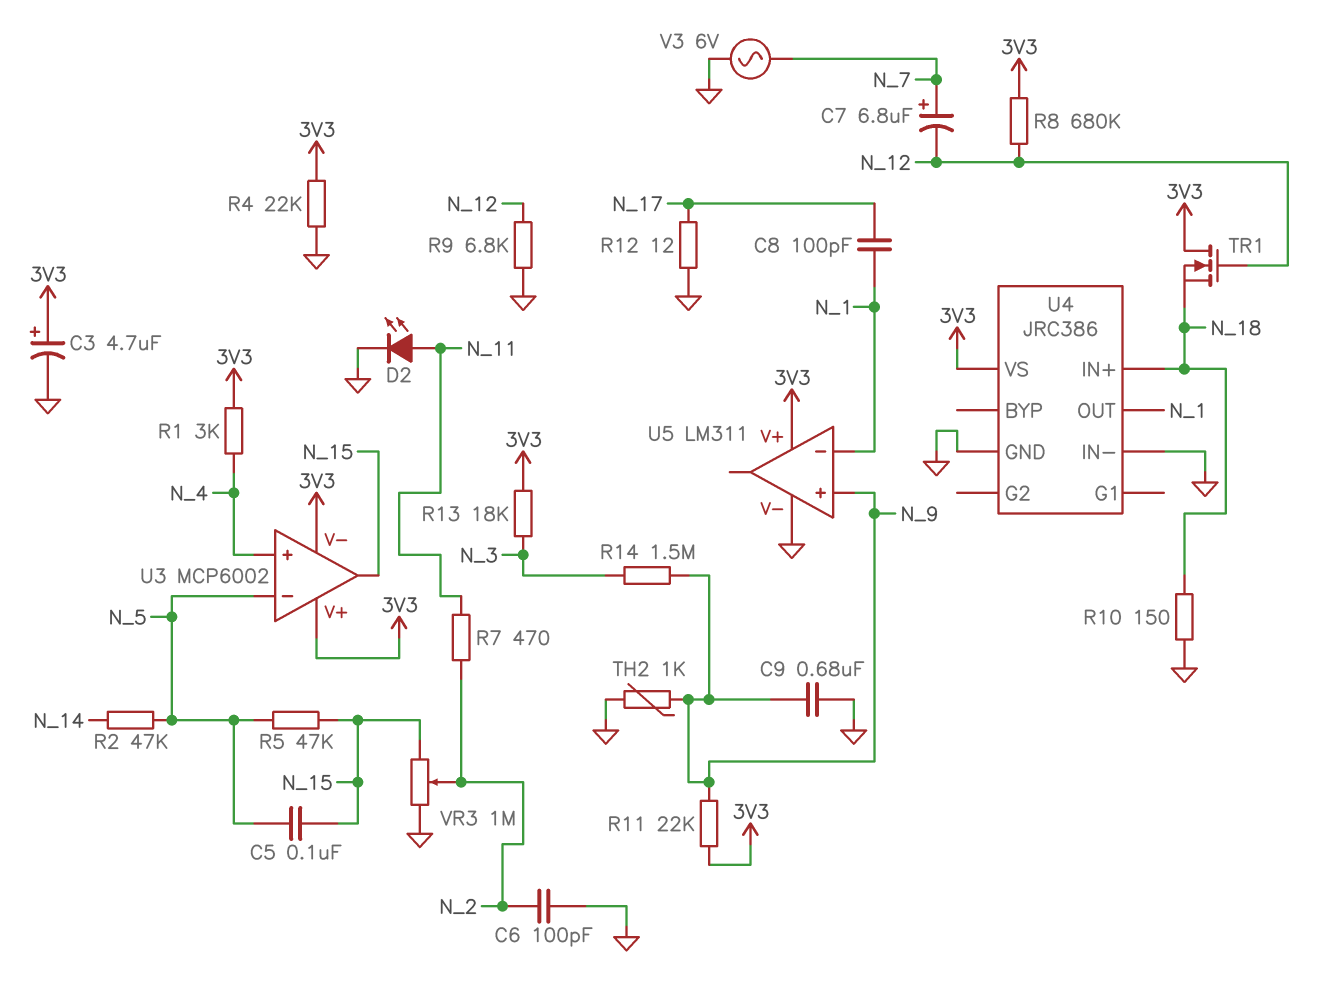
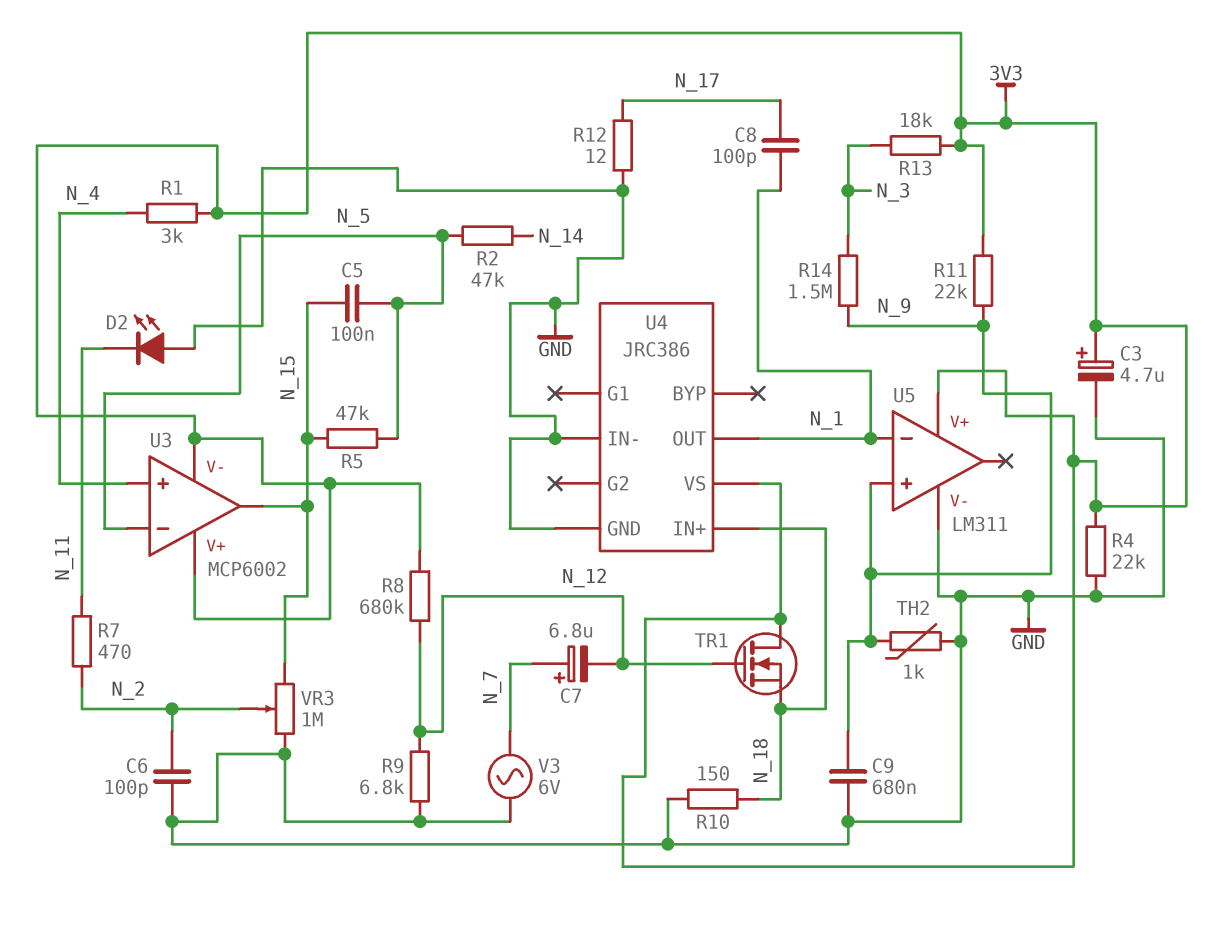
D2: LED (A N_11, K GND) -> LED (A GND, K N_11)

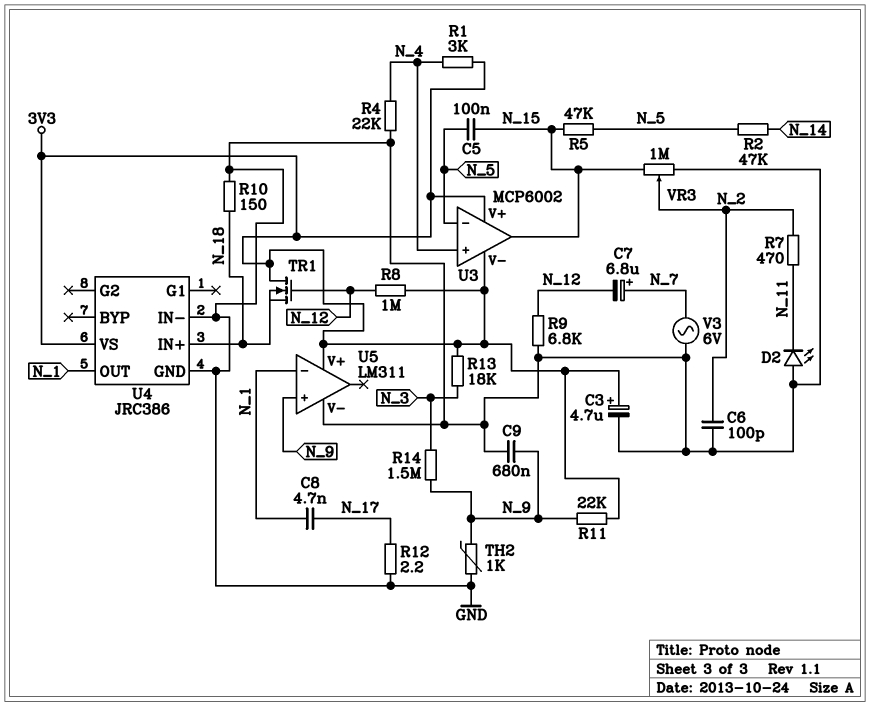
C8: 100pF (N_1, N_17) -> 4.7nF (N_1, N_17)
R4: 22k (3V3, GND) -> 22k (GND, N_4)
R8: 680k (3V3, N_12) -> 1M (3V3, N_12)
R12: 12 (GND, N_17) -> 2.2 (GND, N_17)

